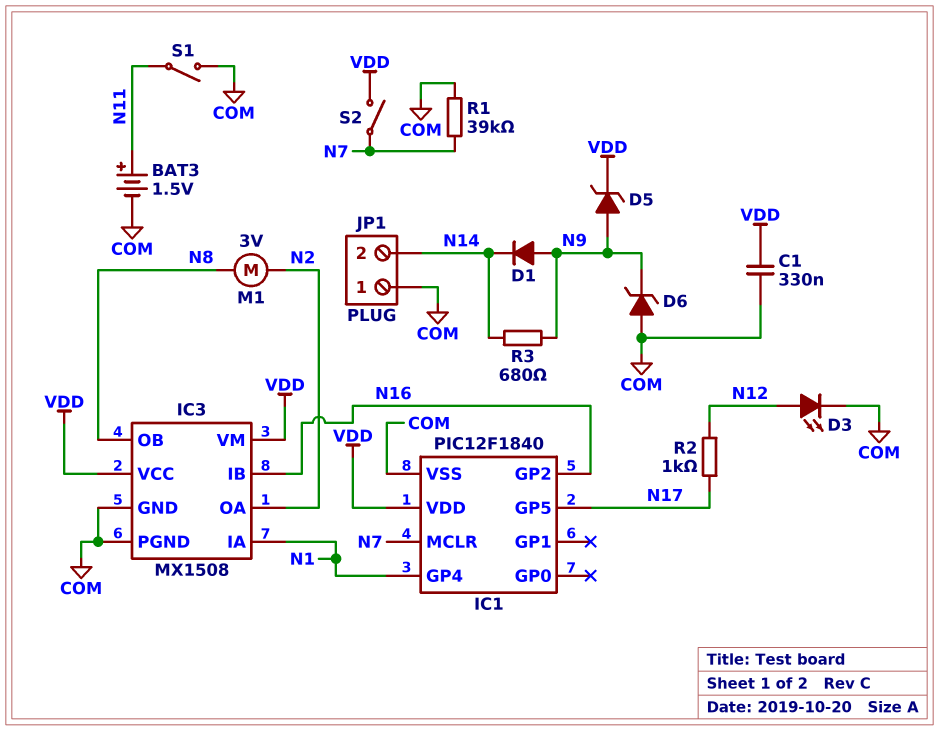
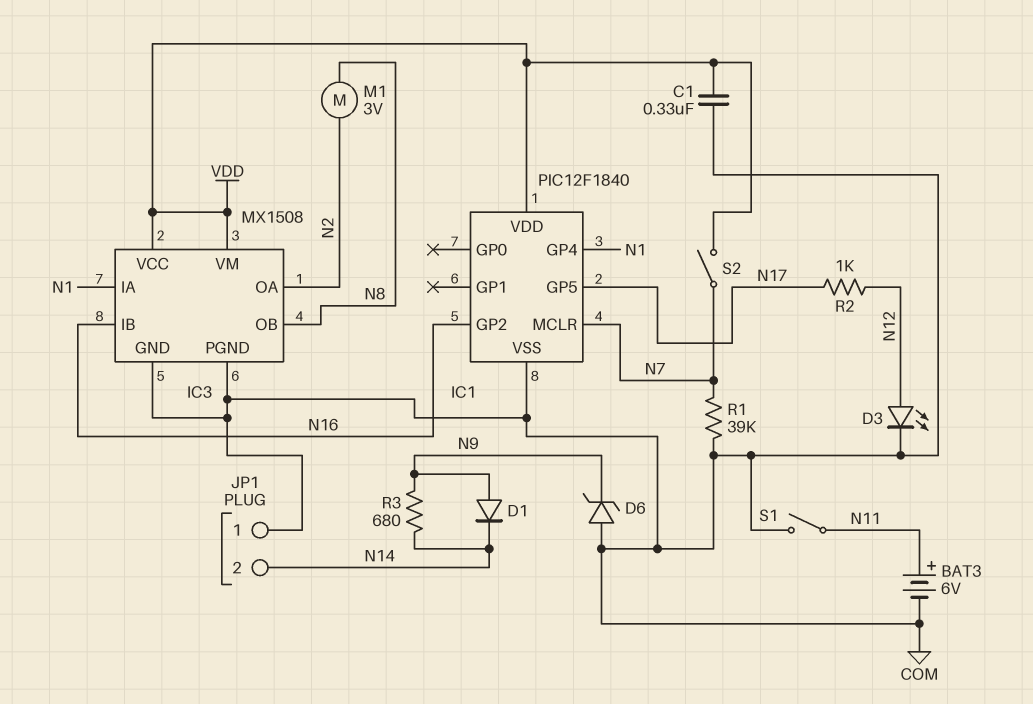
BAT3: 1.5V (plus N11, minus COM) -> 6V (plus N11, minus COM)
D5: zener (A N9, K VDD) -> none

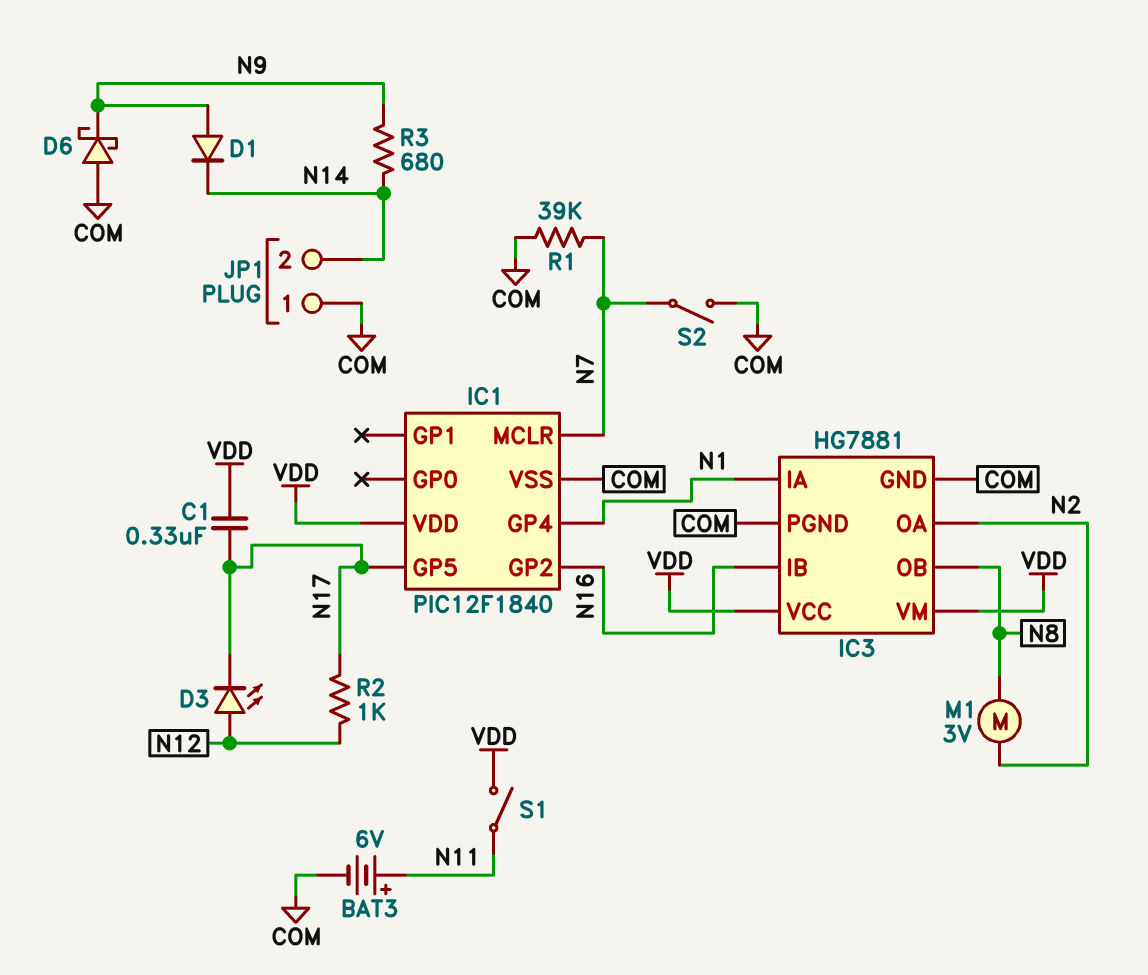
C1: 330nF (COM, VDD) -> 330nF (N17, VDD)
D3: LED (A N12, K COM) -> LED (A N12, K N17)
D6: zener (A COM, K N9) -> schottky (A COM, K N9)
IC3: MX1508 -> HG7881
S1: switch (COM, N11) -> switch (N11, VDD)
S2: switch (N7, VDD) -> switch (COM, N7)

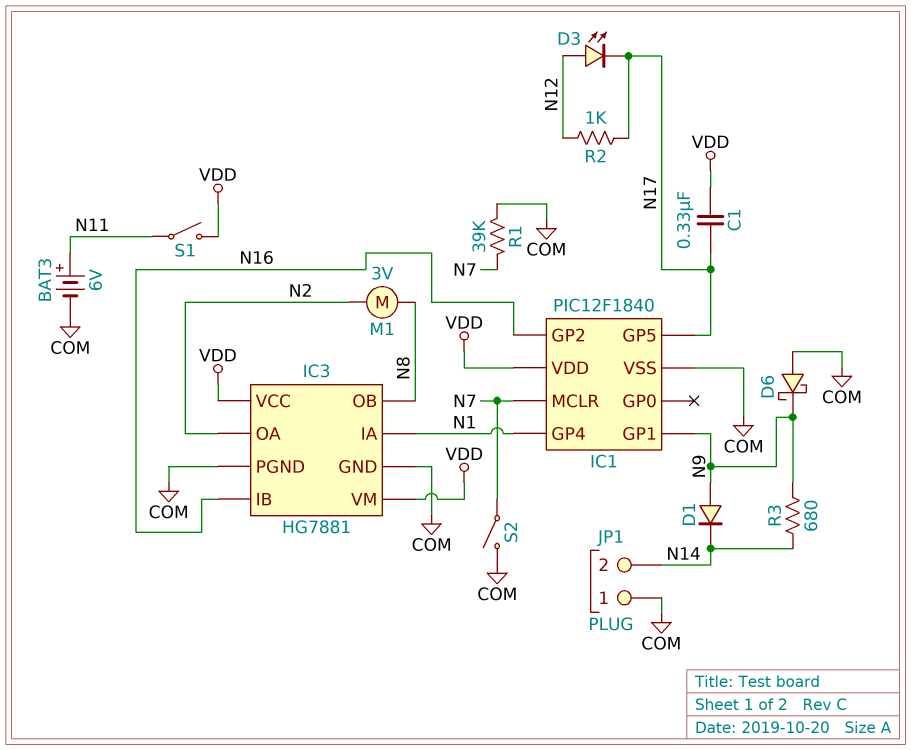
IC1 pin GP1: none -> N9

